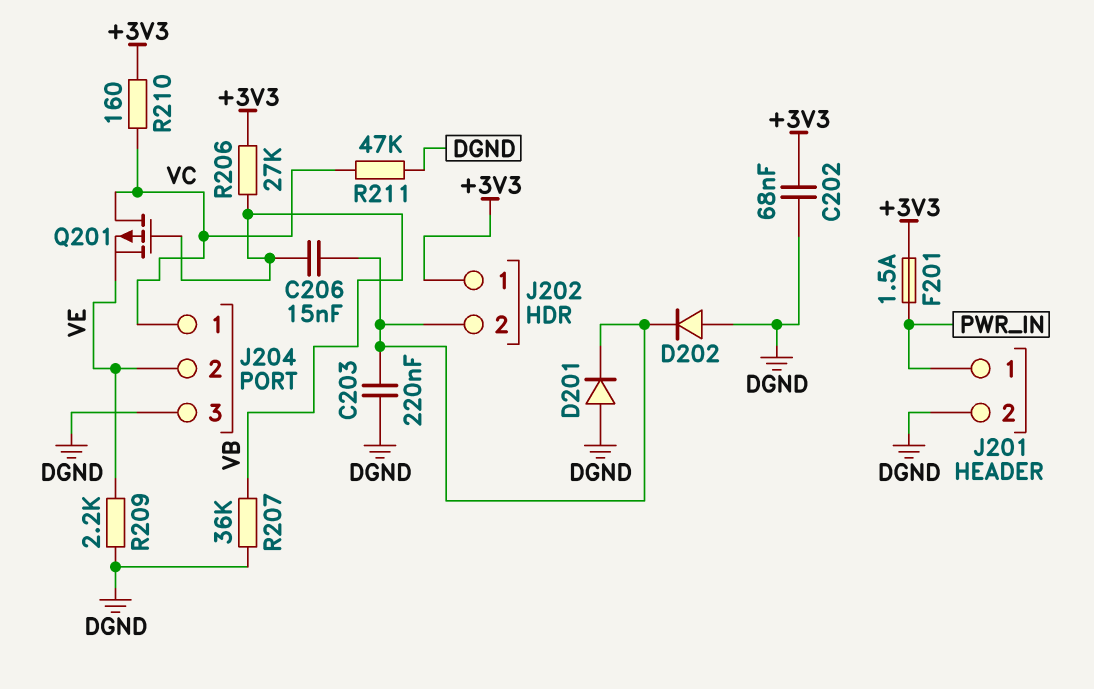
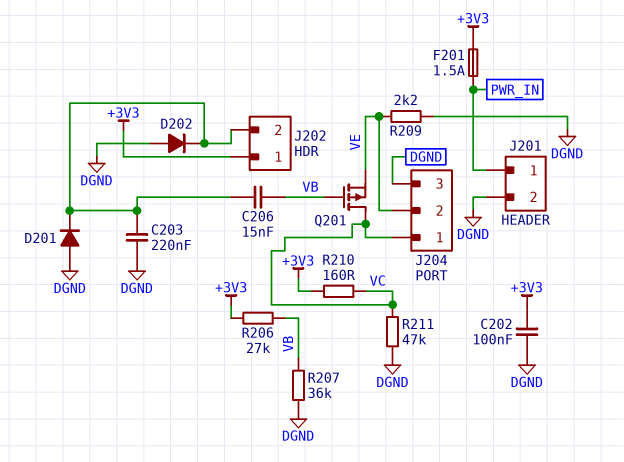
C202: 68nF (+3V3, DGND) -> 100nF (+3V3, DGND)

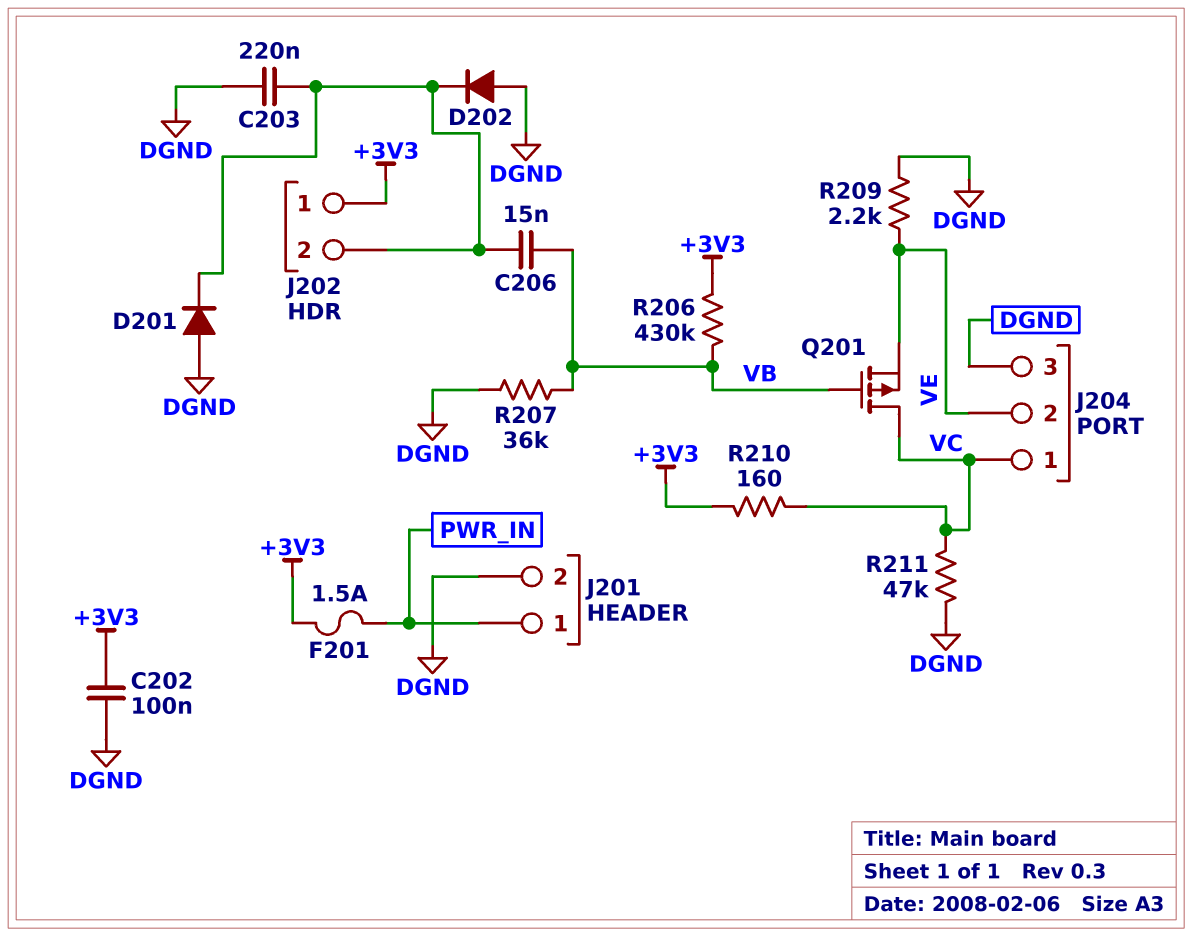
R206: 27k (+3V3, VB) -> 430k (+3V3, VB)

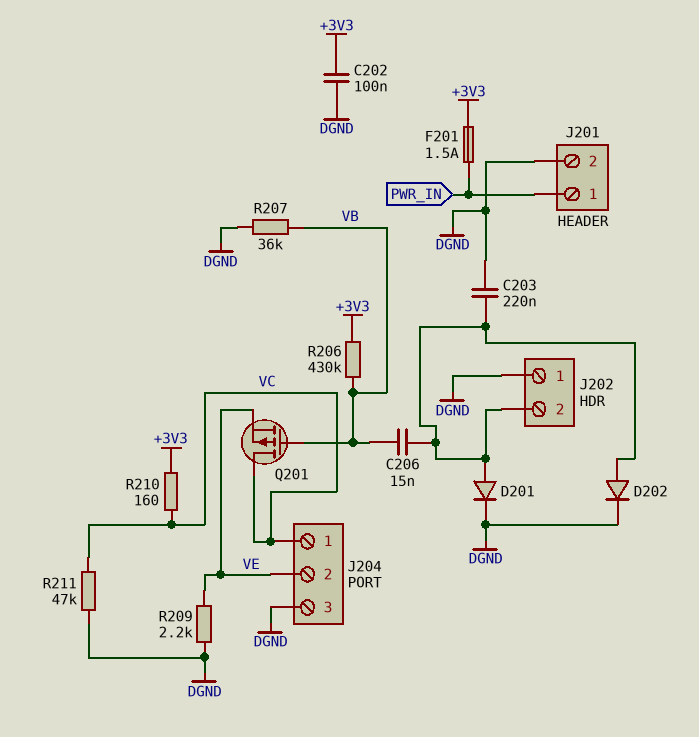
D201: diode (A DGND, K J202/2) -> diode (A J202/2, K DGND)
D202: diode (A DGND, K J202/2) -> diode (A J202/2, K DGND)
J202 pin 1: +3V3 -> DGND

